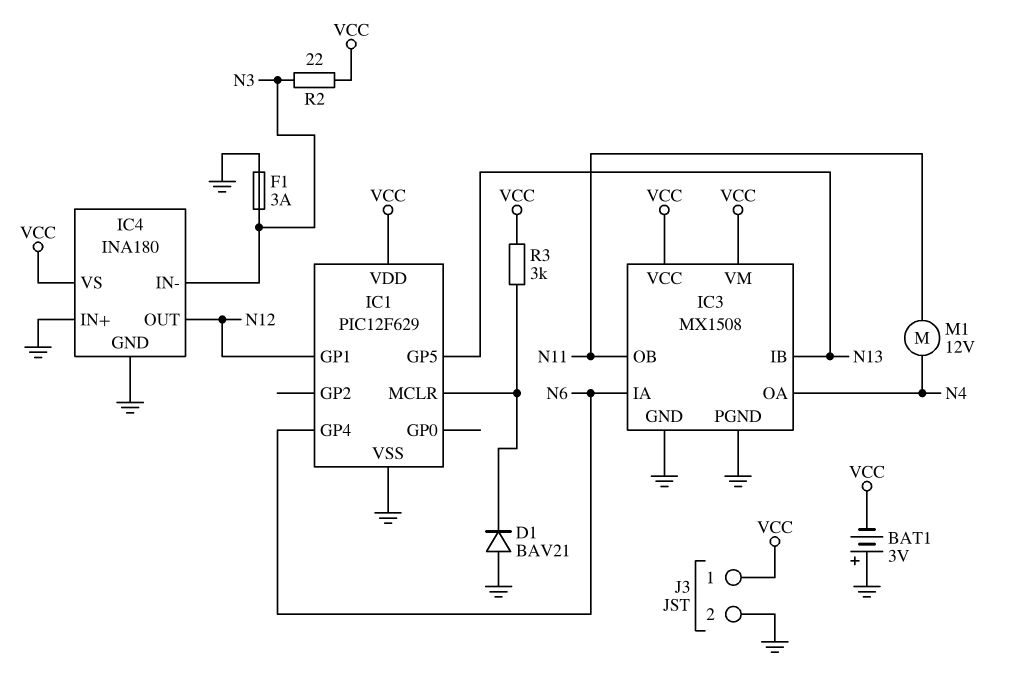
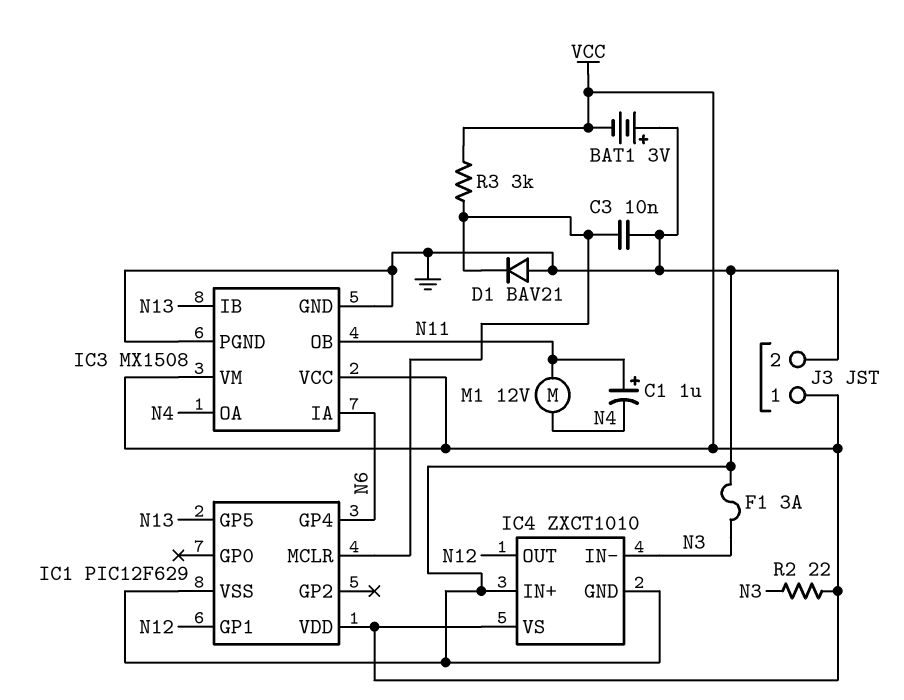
C1: none -> 1uF (plus N11, minus N4)
C3: none -> 10nF (GND, IC1/MCLR)
IC4: INA180 -> ZXCT1010

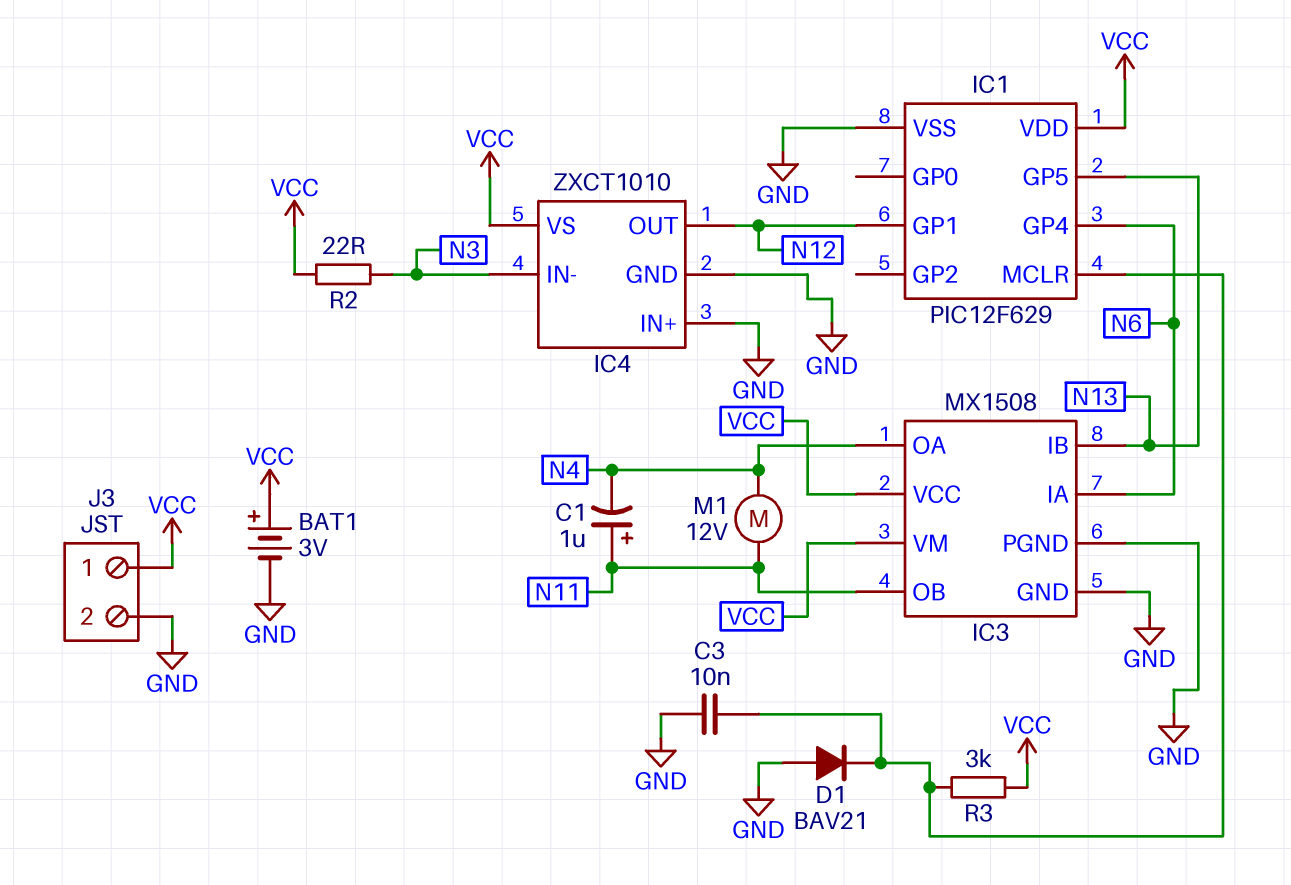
BAT1: 3V (plus GND, minus VCC) -> 3V (plus VCC, minus GND)
F1: 3A (GND, N3) -> none

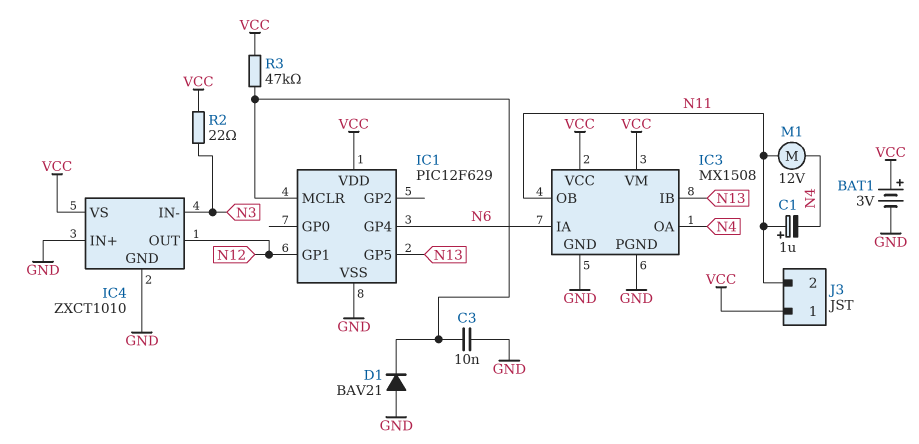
J3 pin 2: GND -> N11
R3: 3k (IC1/MCLR, VCC) -> 47k (IC1/MCLR, VCC)

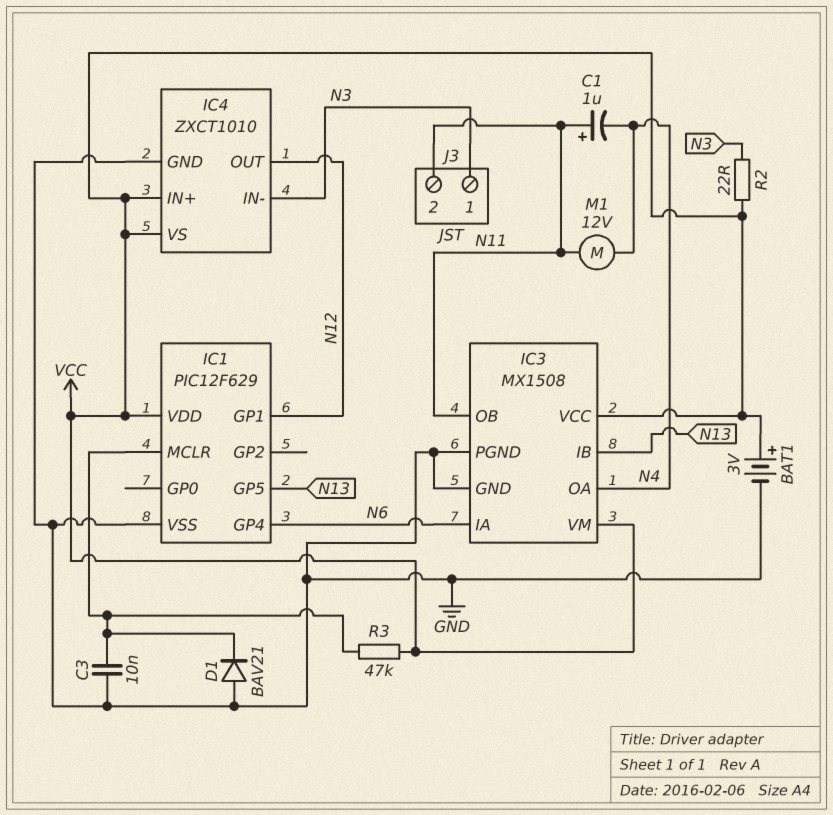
IC4 pin IN+: GND -> VCC
J3 pin 1: VCC -> N3

